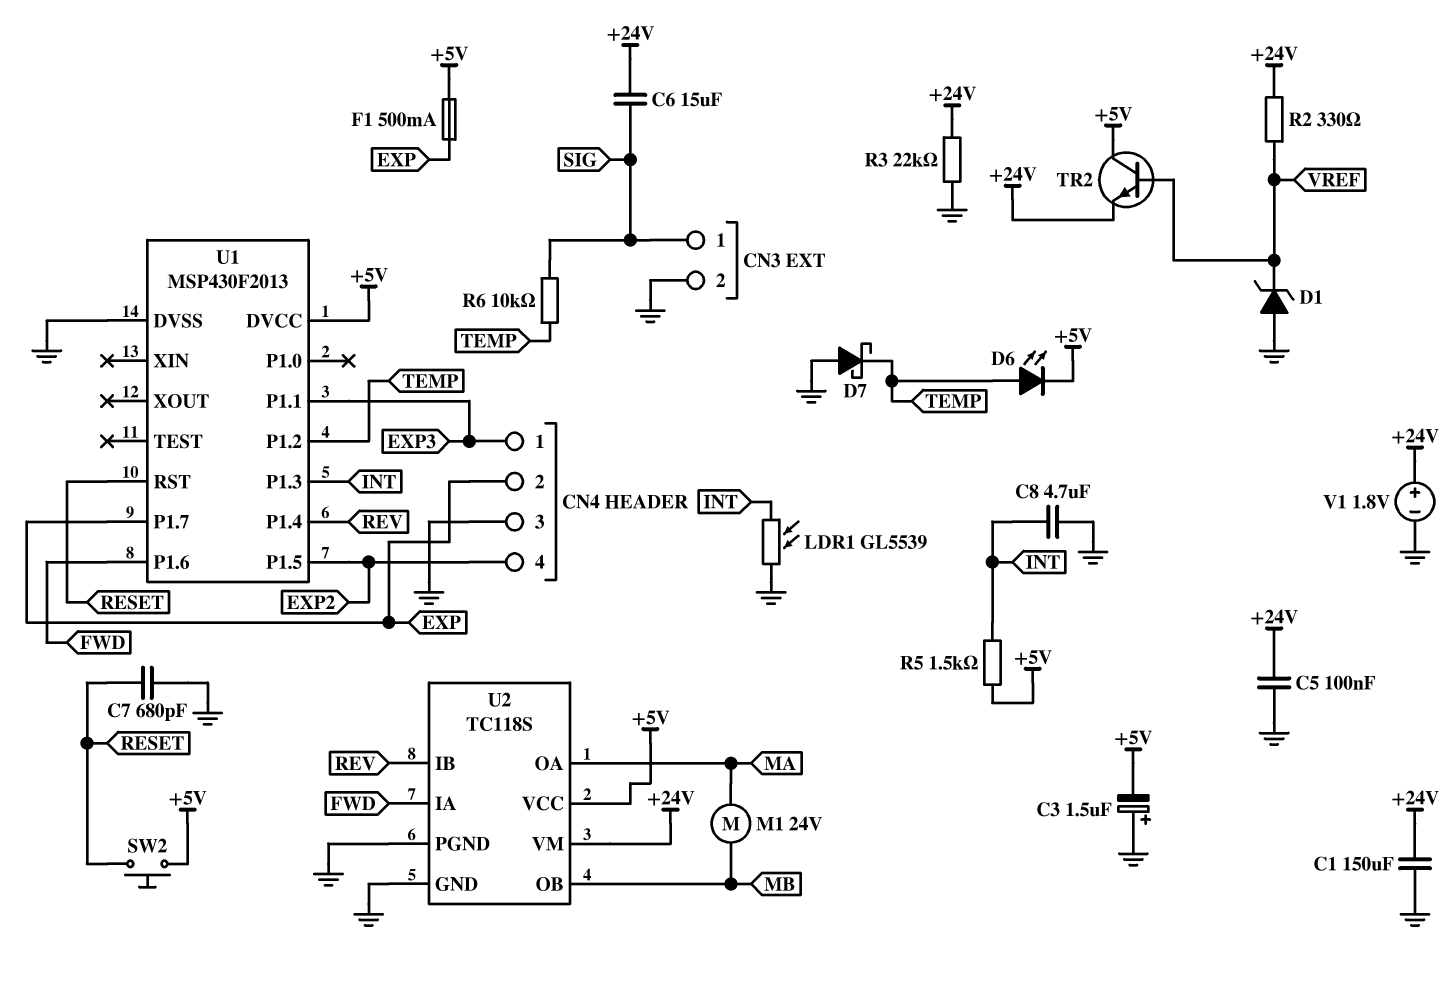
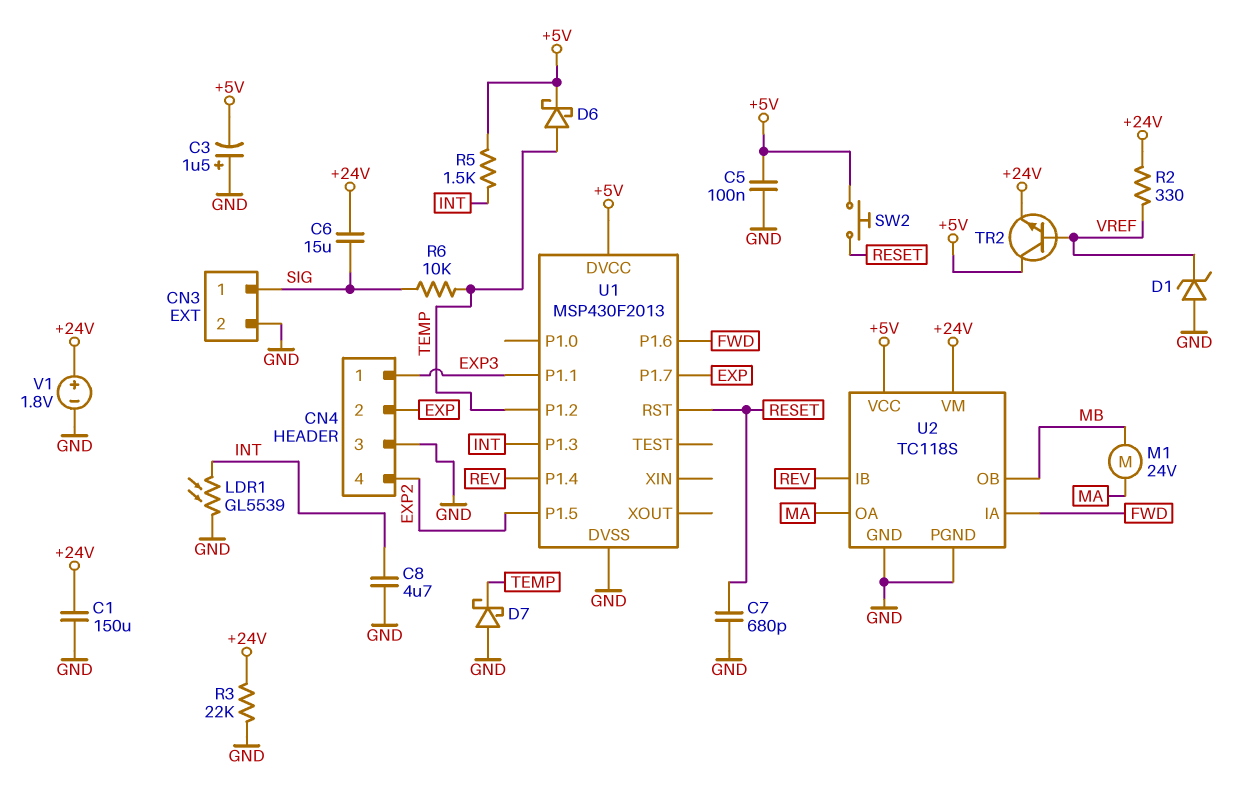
C5: 100nF (+24V, GND) -> 100nF (+5V, GND)
D6: LED (A TEMP, K +5V) -> schottky (A TEMP, K +5V)
F1: 500mA (+5V, EXP) -> none

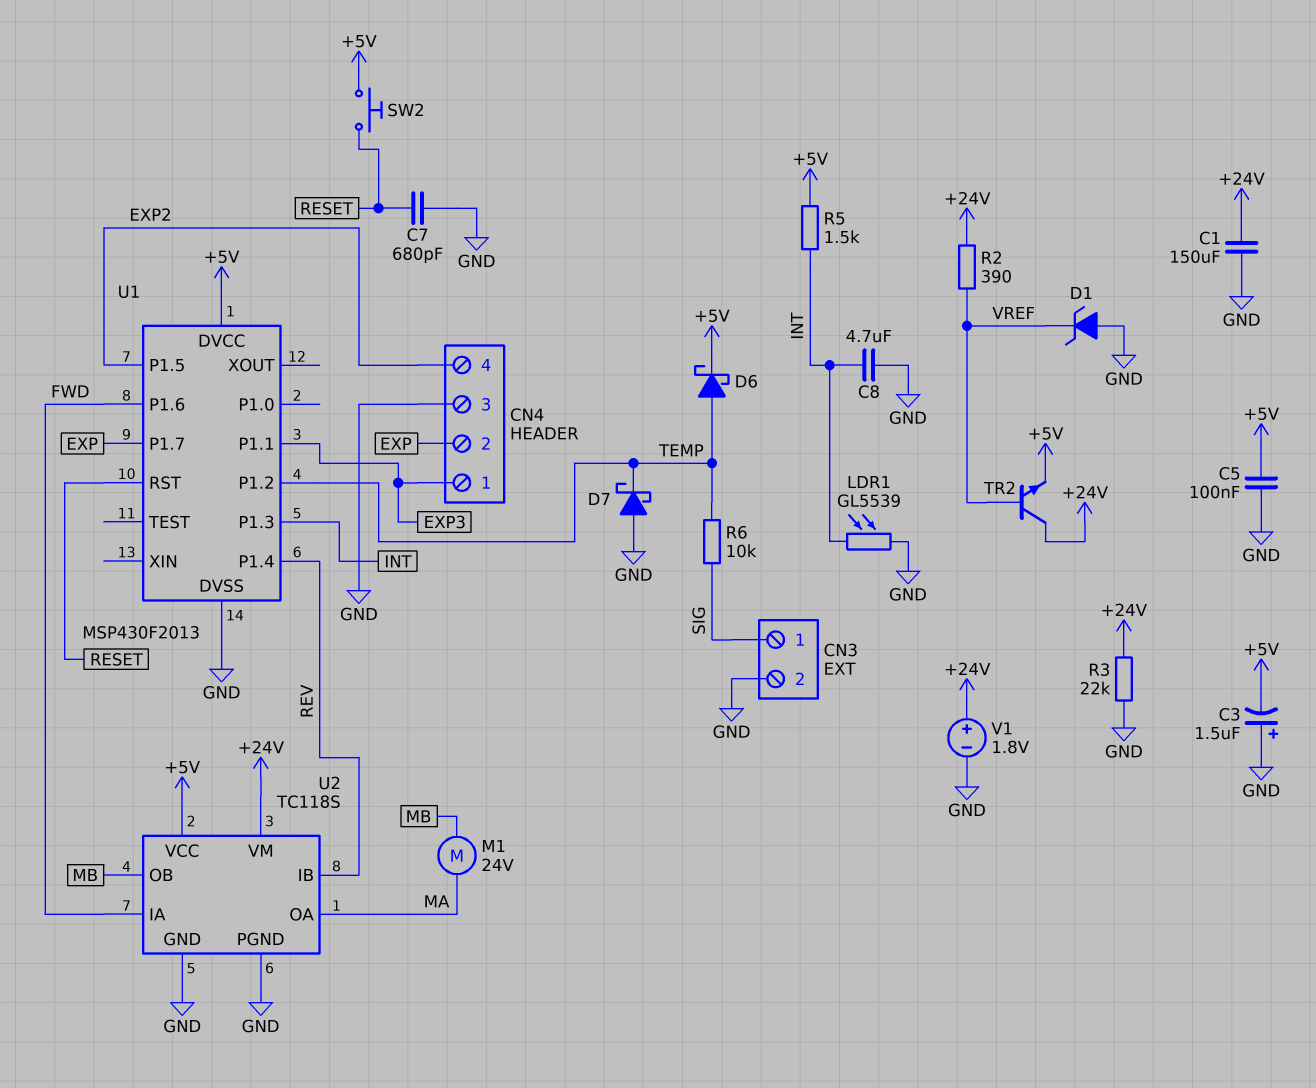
C6: 15uF (+24V, SIG) -> none
R2: 330 (+24V, VREF) -> 390 (+24V, VREF)
TR2: NPN (B VREF, C +5V, E +24V) -> NPN (B VREF, C +24V, E +5V)

